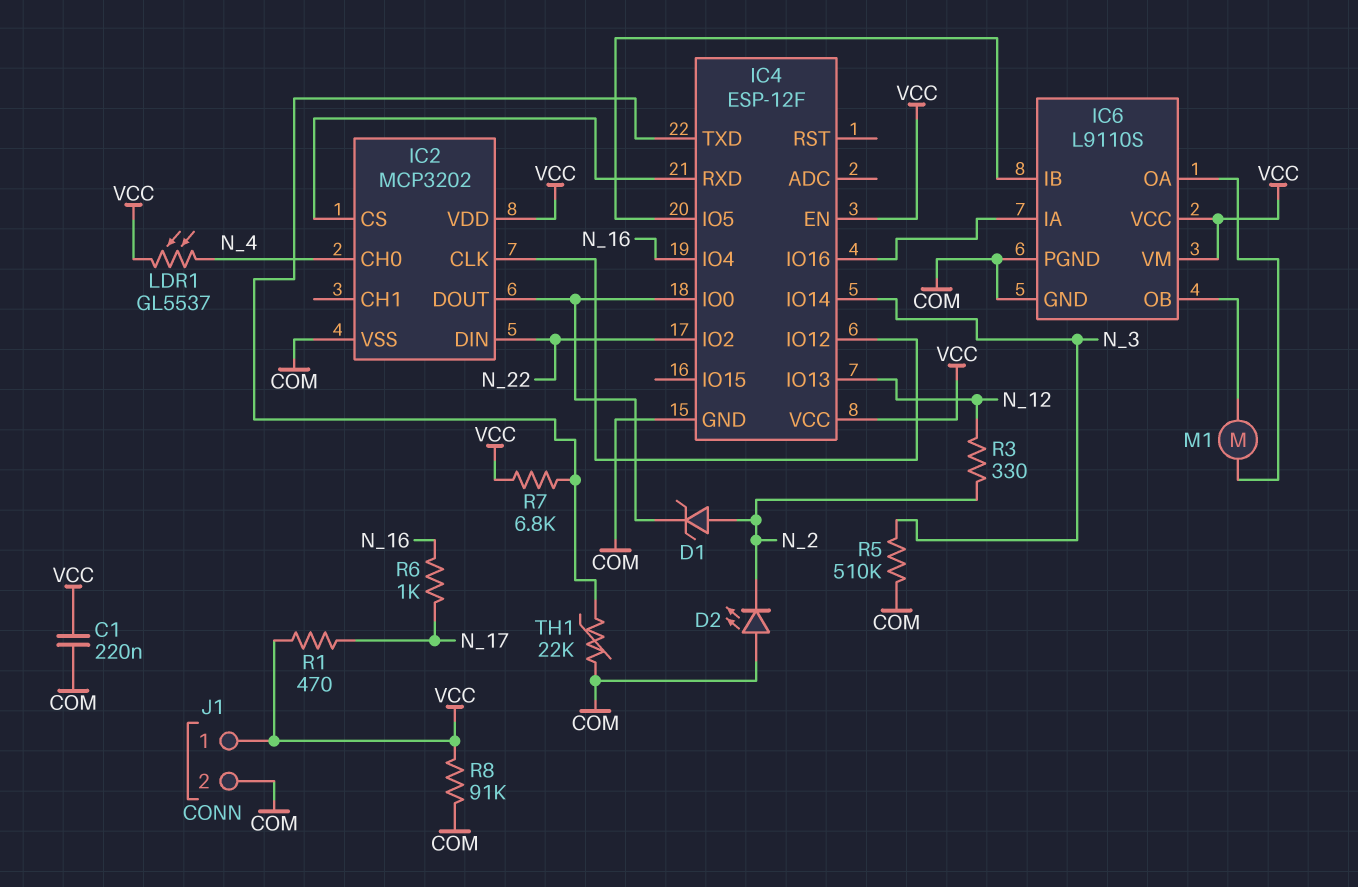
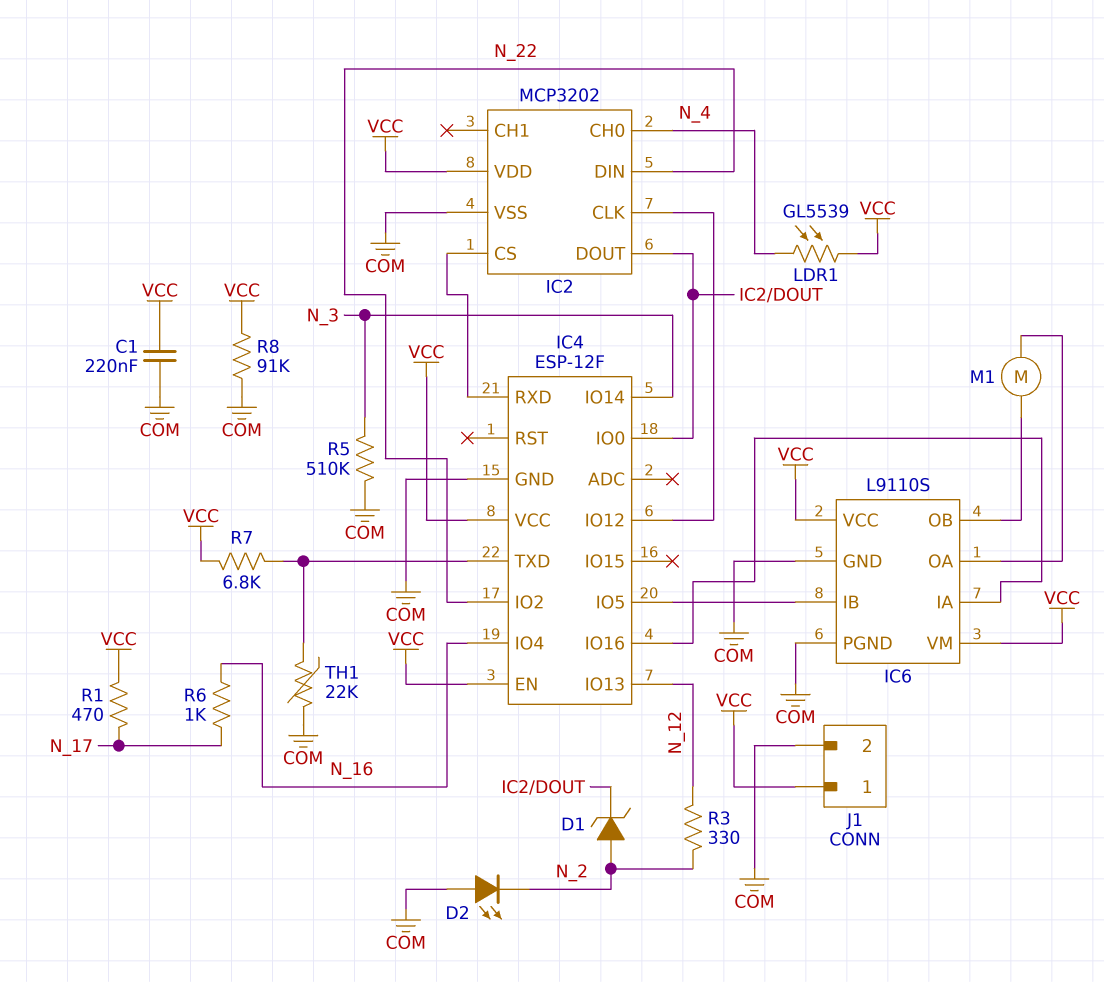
LDR1: GL5537 (N_4, VCC) -> GL5539 (N_4, VCC)

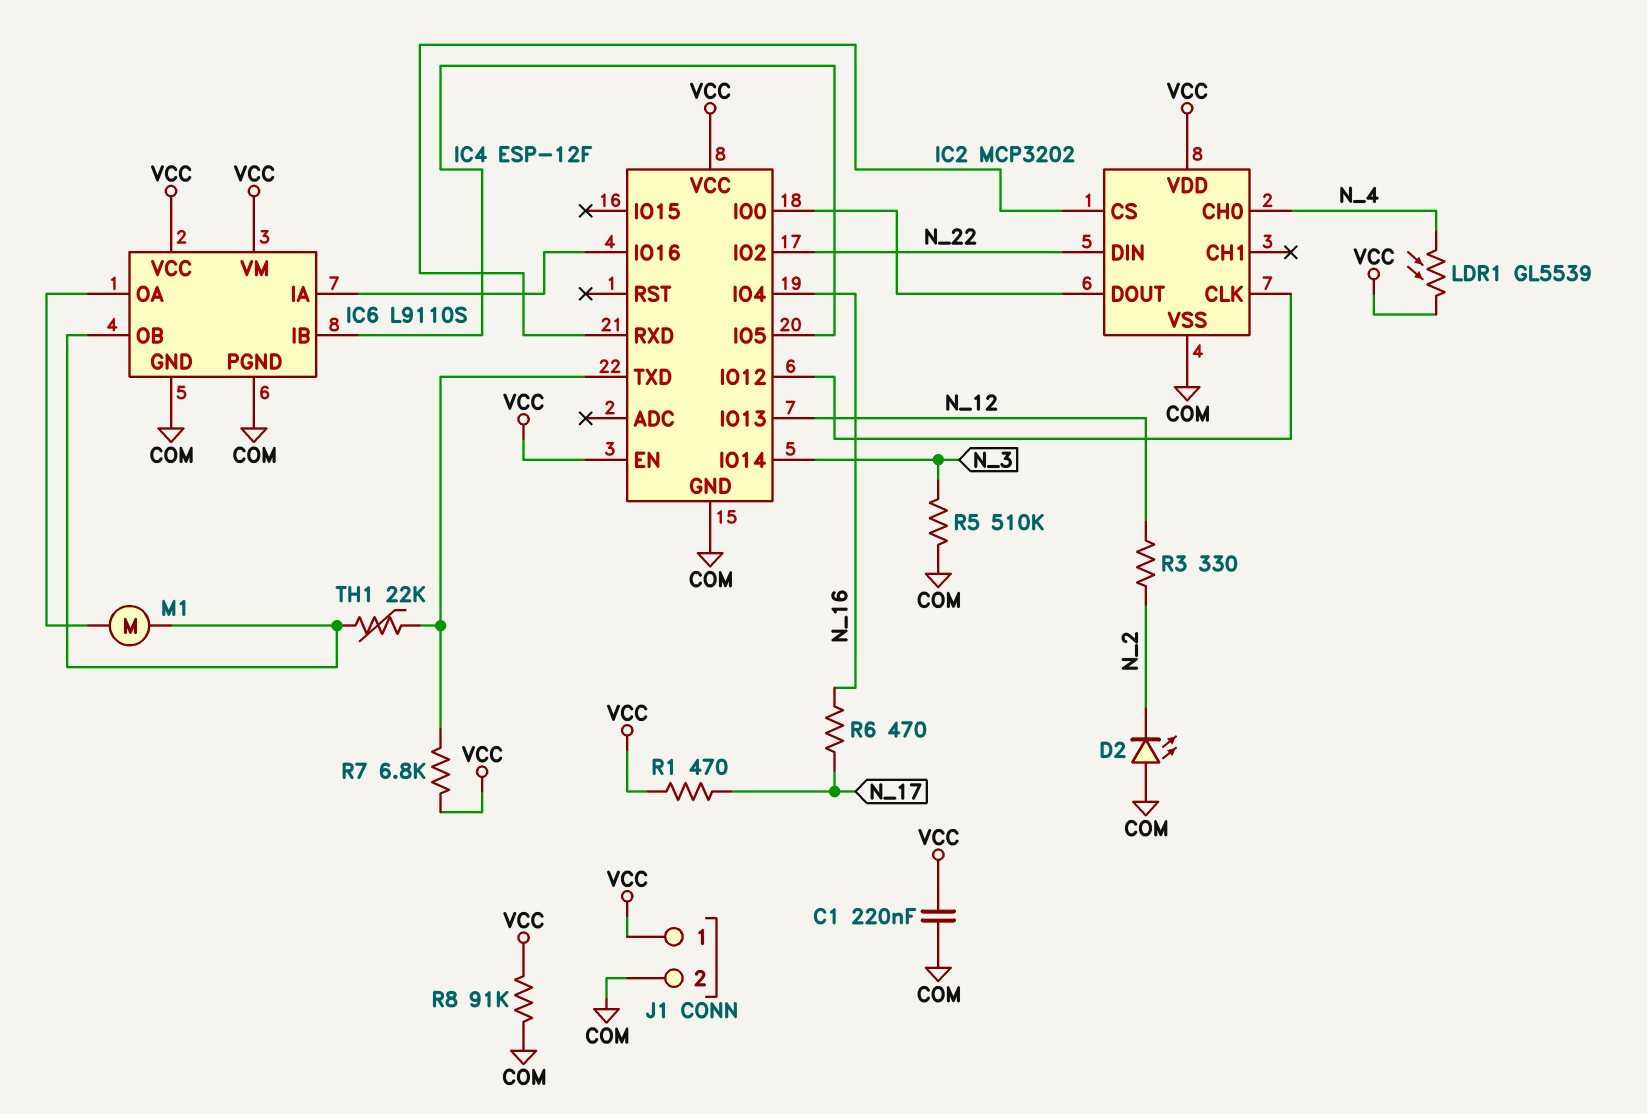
D1: zener (A N_2, K IC2/DOUT) -> none
R6: 1k (N_16, N_17) -> 470 (N_16, N_17)
TH1: 22k (COM, IC4/TXD) -> 22k (IC4/TXD, IC6/OB)

